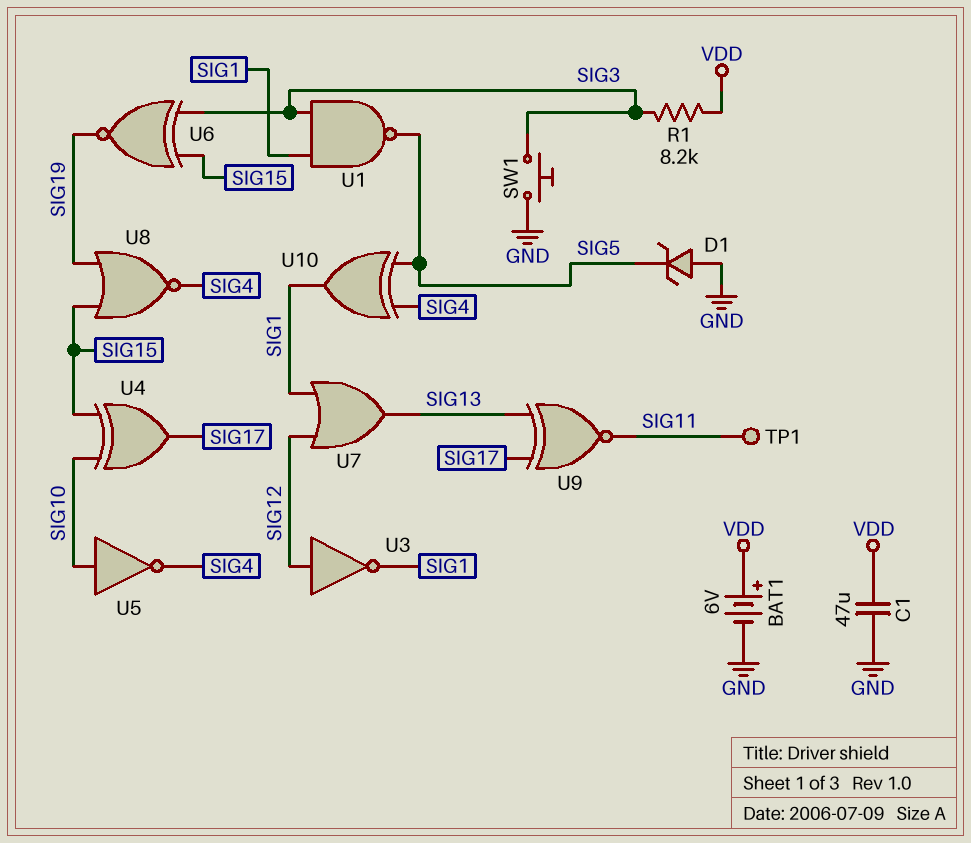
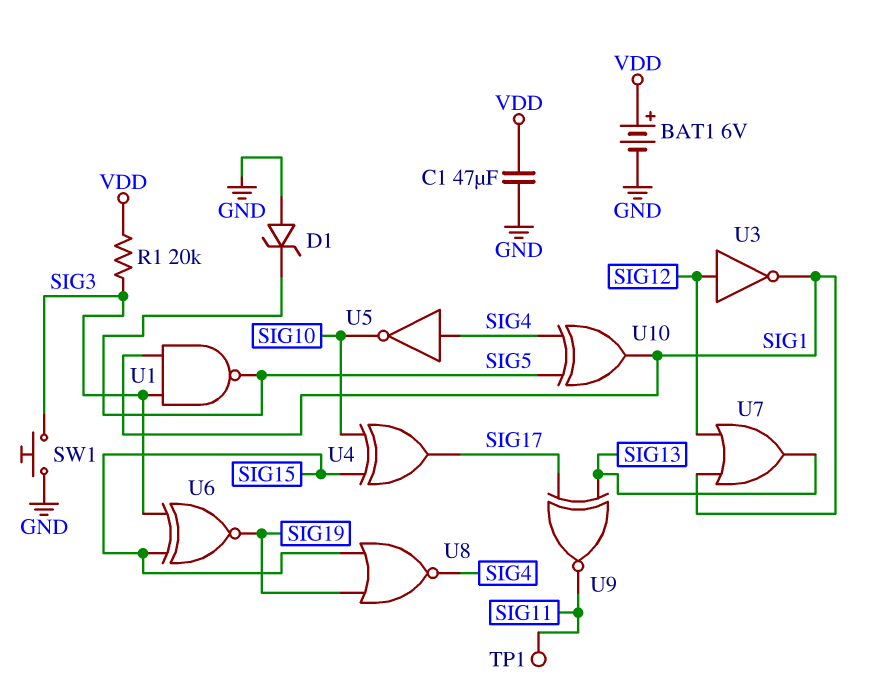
R1: 8.2k (SIG3, VDD) -> 20k (SIG3, VDD)
U5: NOT (in SIG10, out SIG4) -> NOT (in SIG4, out SIG10)

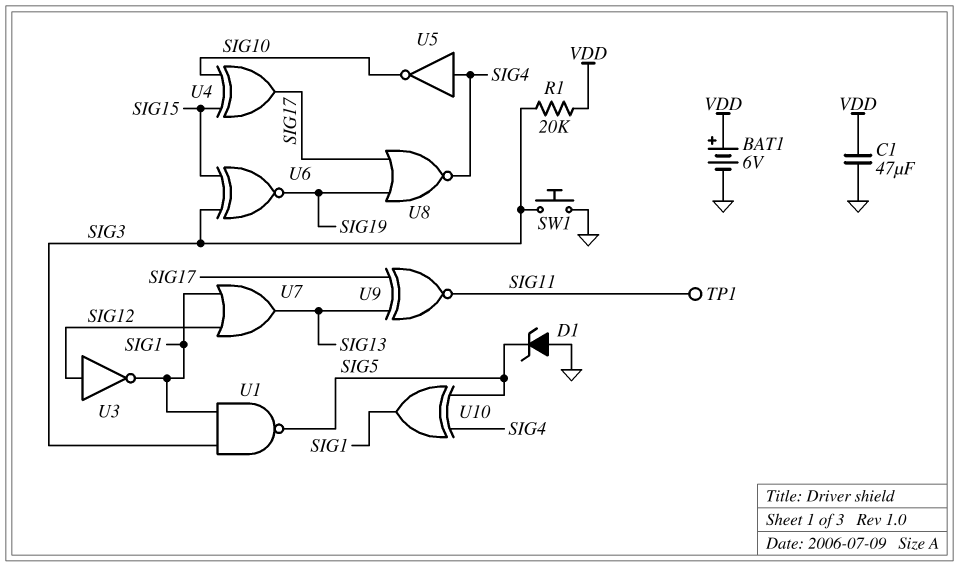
U8: NOR (in SIG15, in SIG19, out SIG4) -> NOR (in SIG17, in SIG19, out SIG4)

